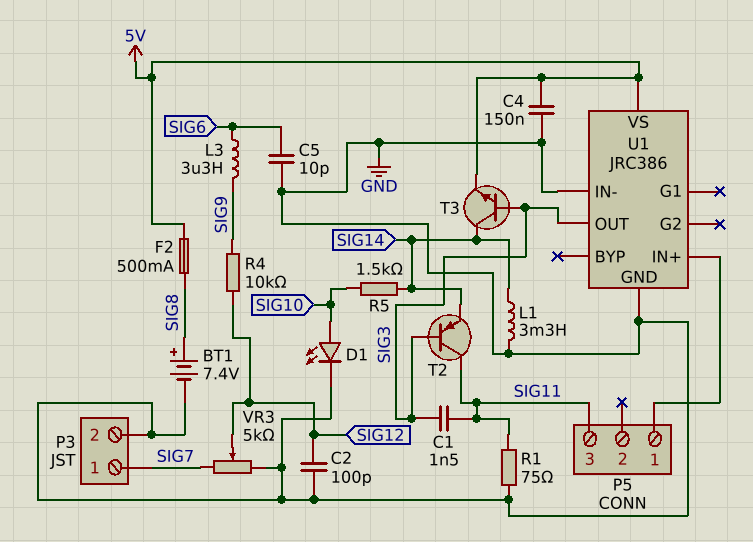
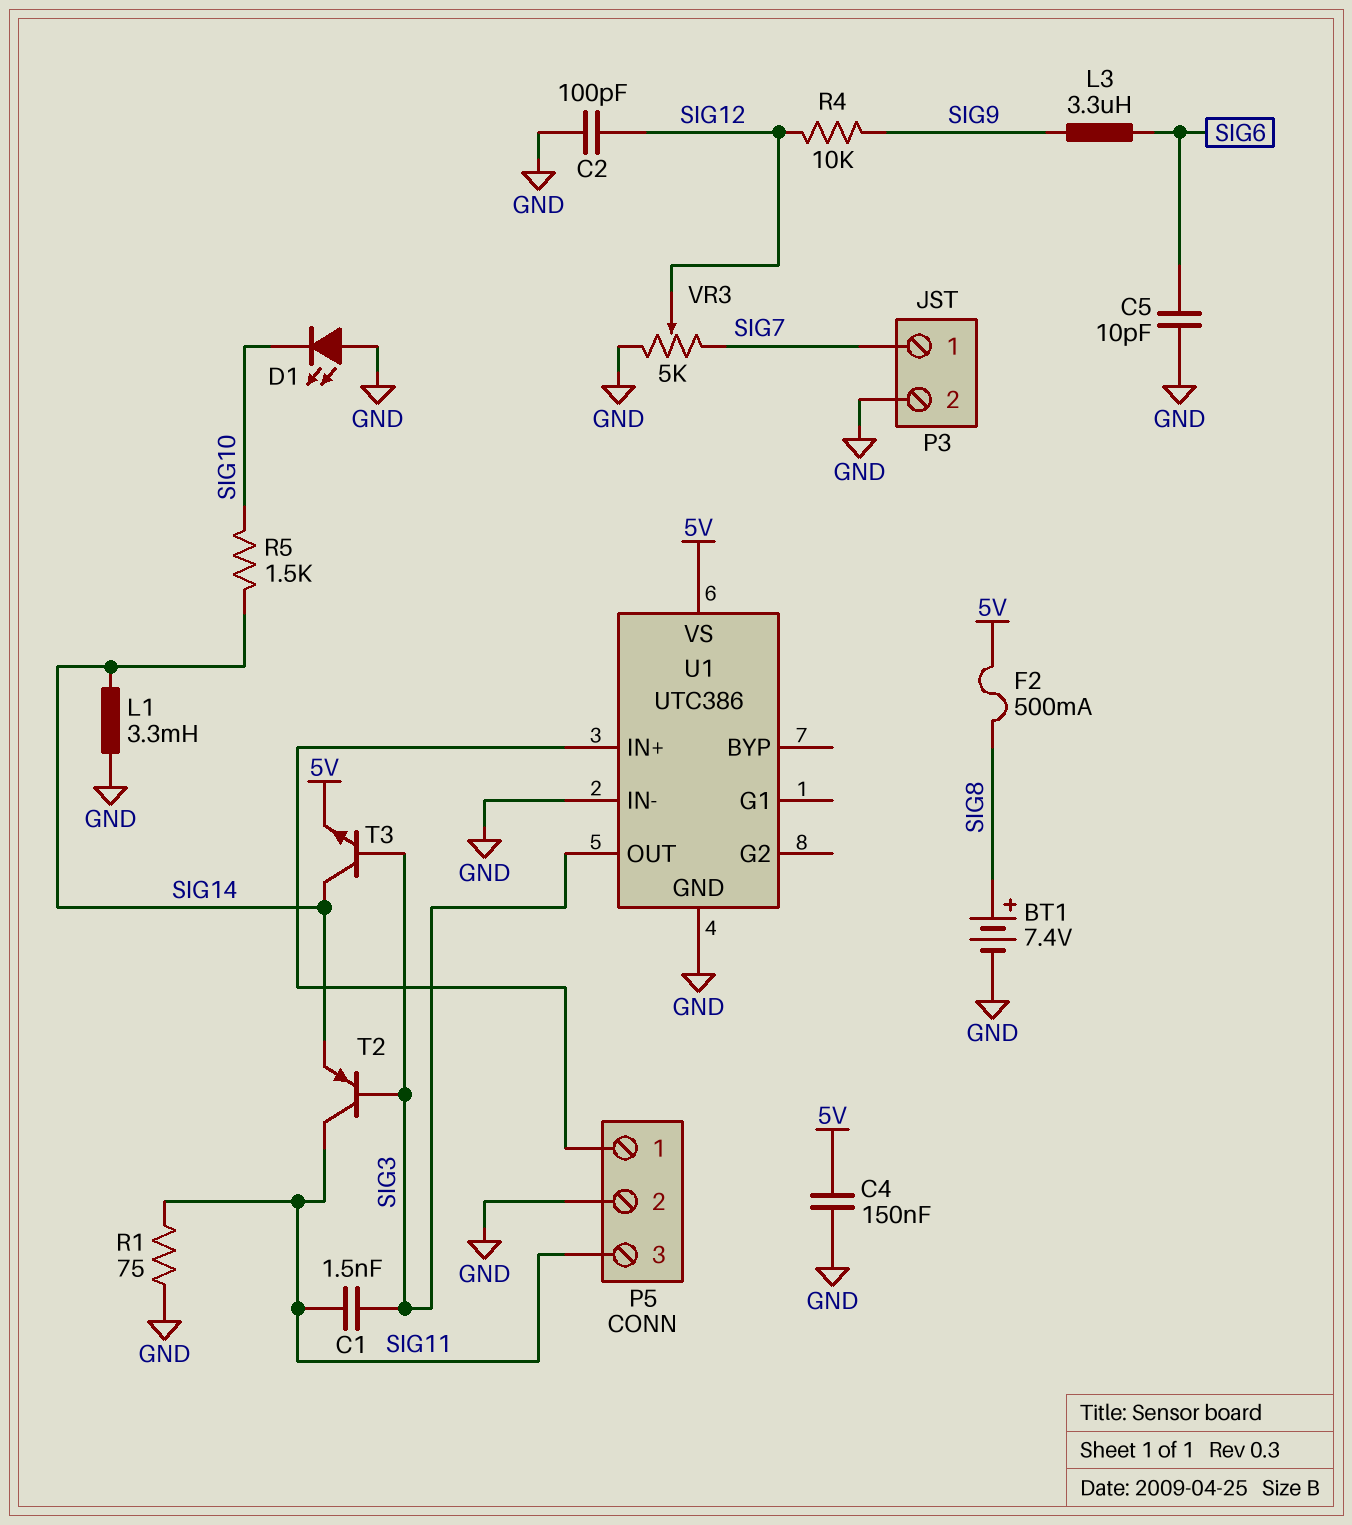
D1: LED (A SIG10, K GND) -> LED (A GND, K SIG10)
P5 pin 2: none -> GND
U1: JRC386 -> UTC386

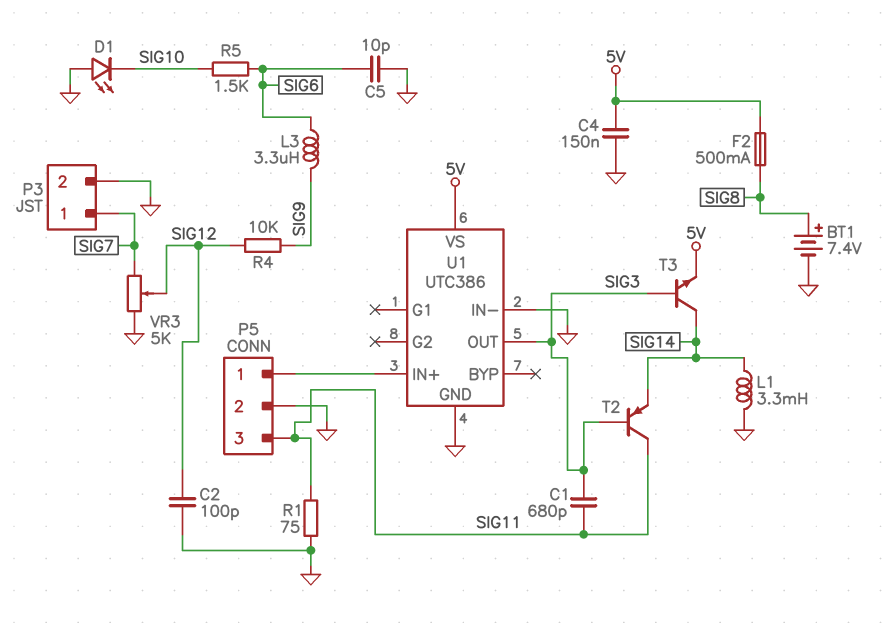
C1: 1.5nF (SIG3, SIG11) -> 680pF (SIG3, SIG11)
R5: 1.5k (SIG10, SIG14) -> 1.5k (SIG6, SIG10)

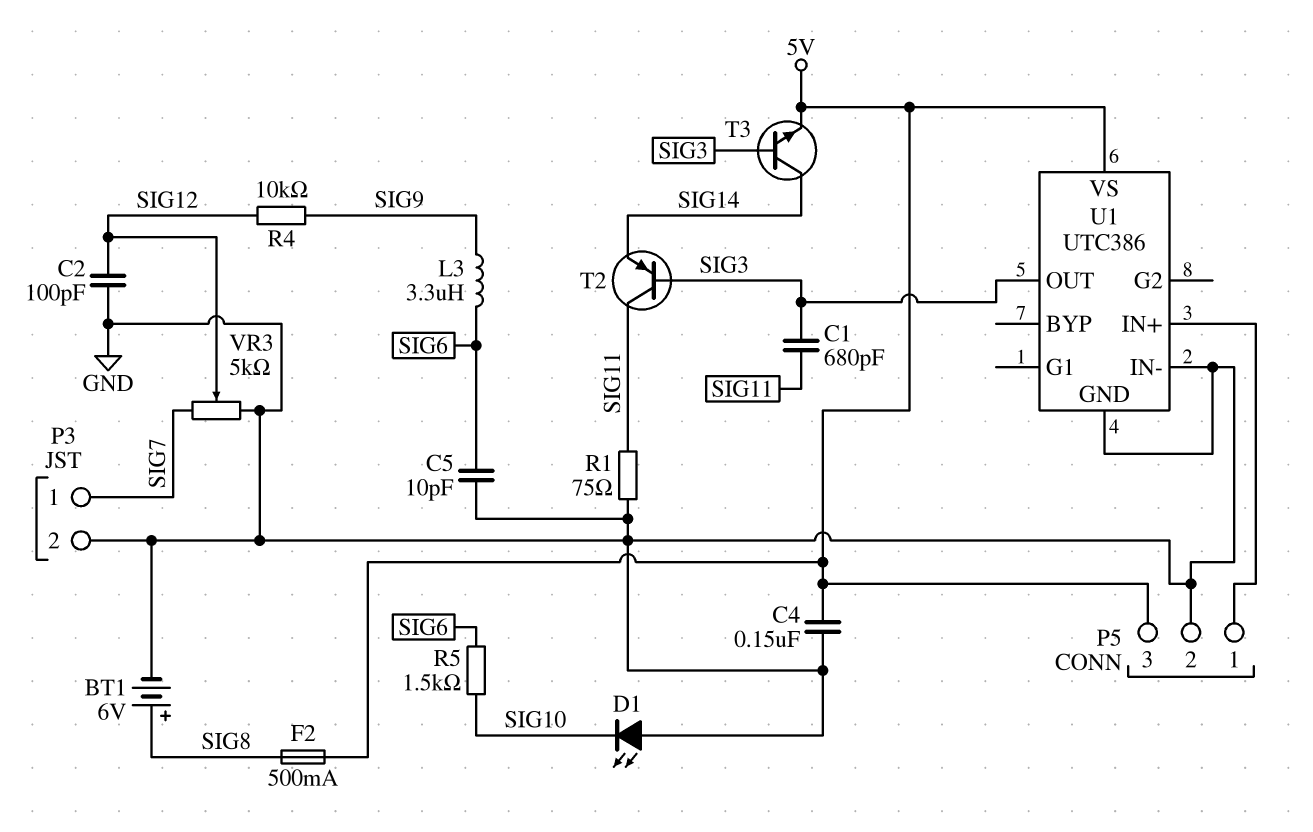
BT1: 7.4V (plus SIG8, minus GND) -> 6V (plus SIG8, minus GND)
L1: 3.3mH (GND, SIG14) -> none
P5 pin 3: SIG11 -> 5V

